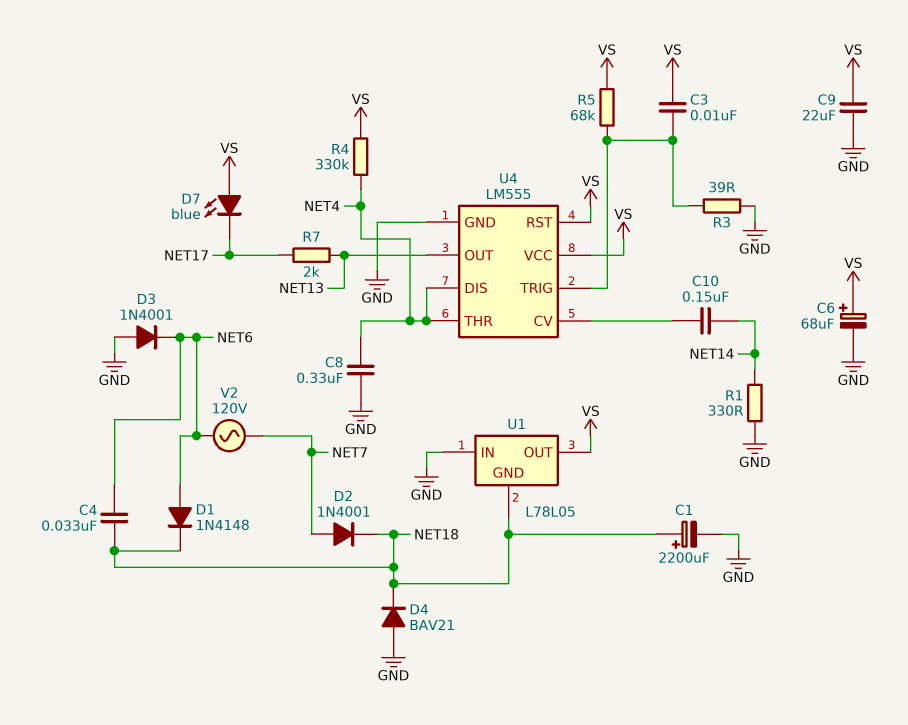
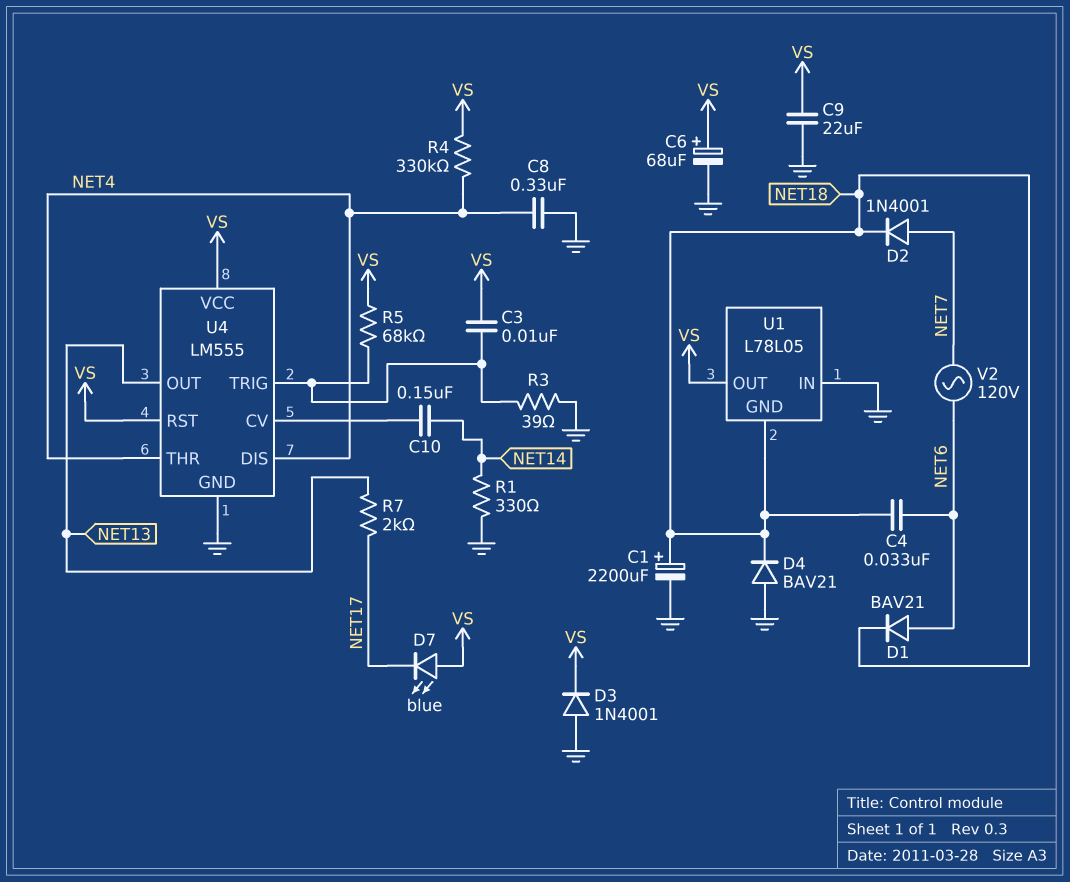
D1: diode 1N4148 (A NET6, K NET18) -> diode BAV21 (A NET6, K NET18)
D3: diode 1N4001 (A GND, K NET6) -> diode 1N4001 (A GND, K VS)

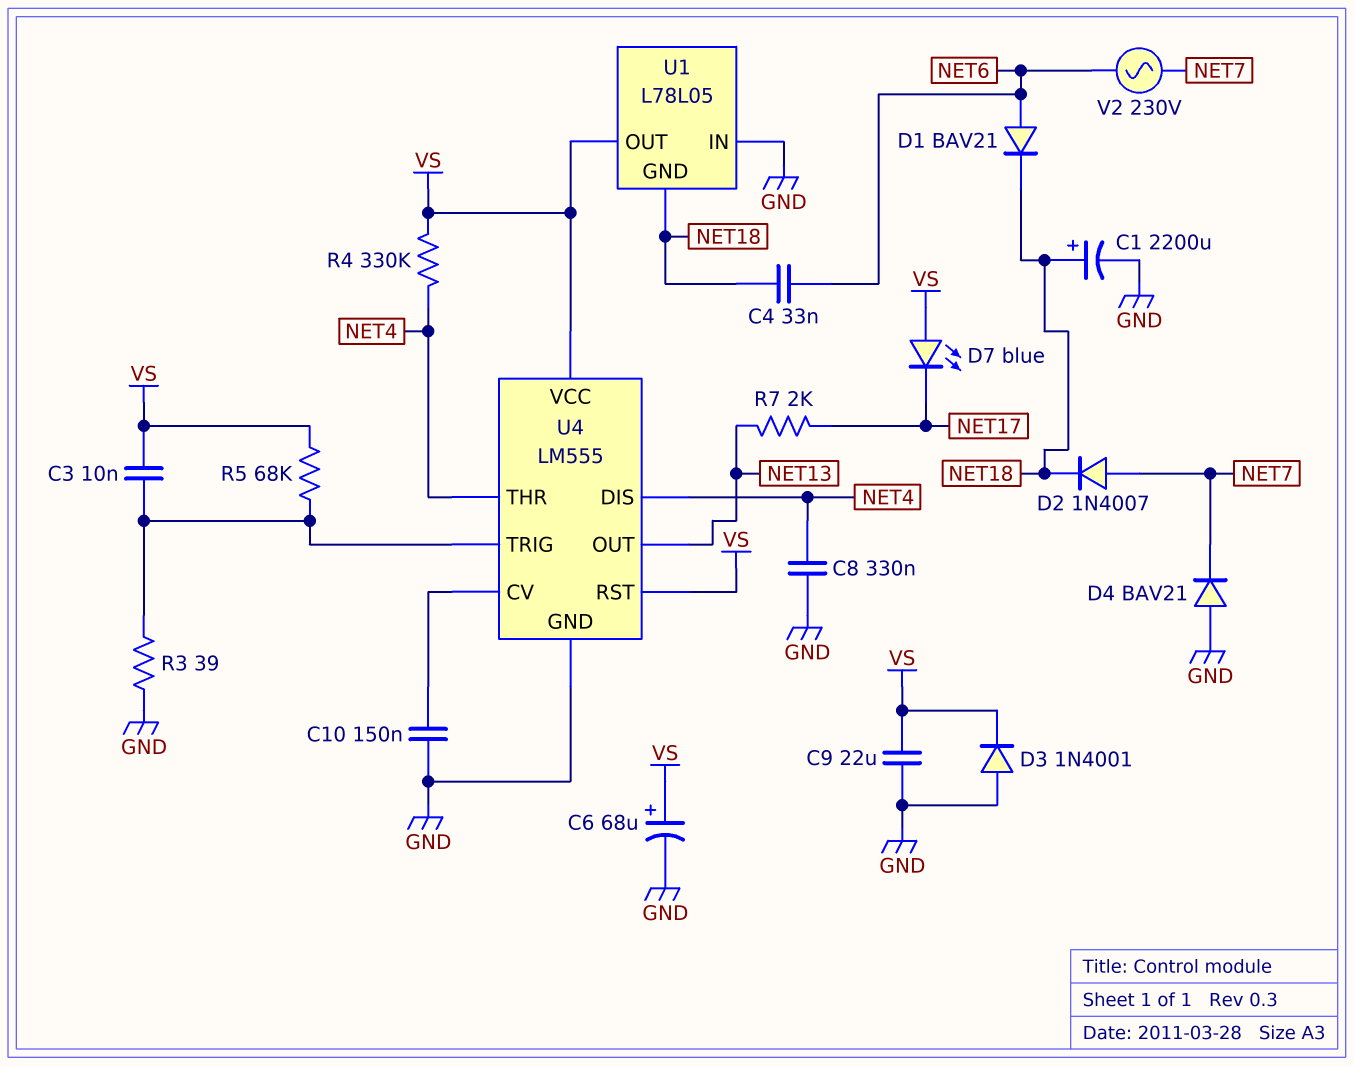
C10: 150nF (NET14, U4/CV) -> 150nF (GND, U4/CV)
D2: diode 1N4001 (A NET7, K NET18) -> diode 1N4007 (A NET7, K NET18)
D4: diode BAV21 (A GND, K NET18) -> diode BAV21 (A GND, K NET7)
R1: 330 (GND, NET14) -> none
V2: AC 120V (NET6, NET7) -> AC 230V (NET6, NET7)

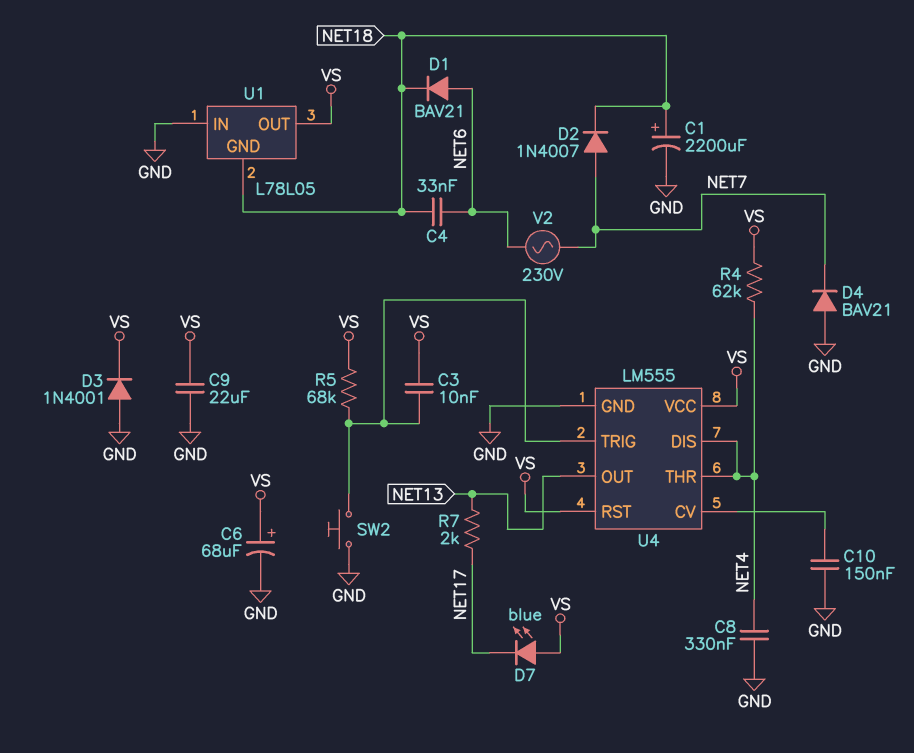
R3: 39 (GND, U4/TRIG) -> none
R4: 330k (NET4, VS) -> 62k (NET4, VS)
SW2: none -> button (GND, U4/TRIG)

